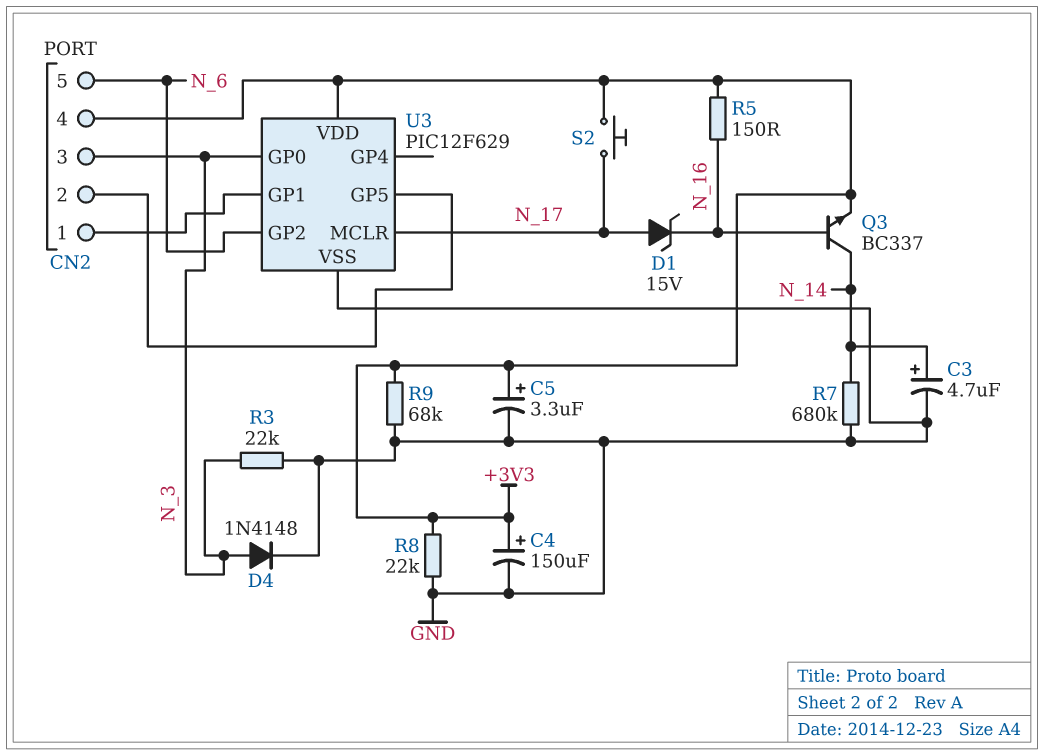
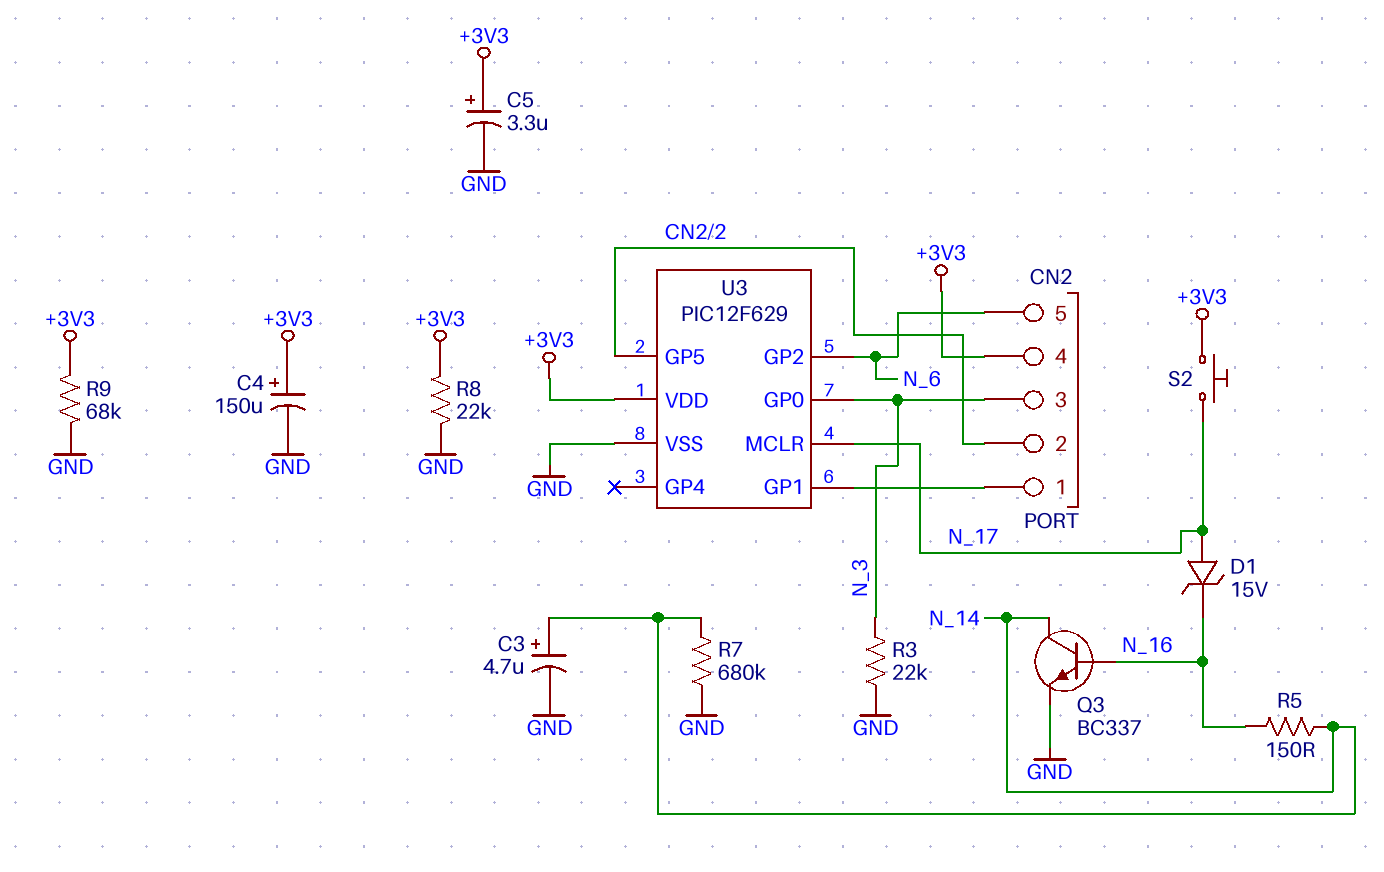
D4: diode 1N4148 (A N_3, K GND) -> none
Q3: NPN BC337 (B N_16, C N_14, E +3V3) -> NPN BC337 (B N_16, C N_14, E GND)
R5: 150 (+3V3, N_16) -> 150 (N_14, N_16)

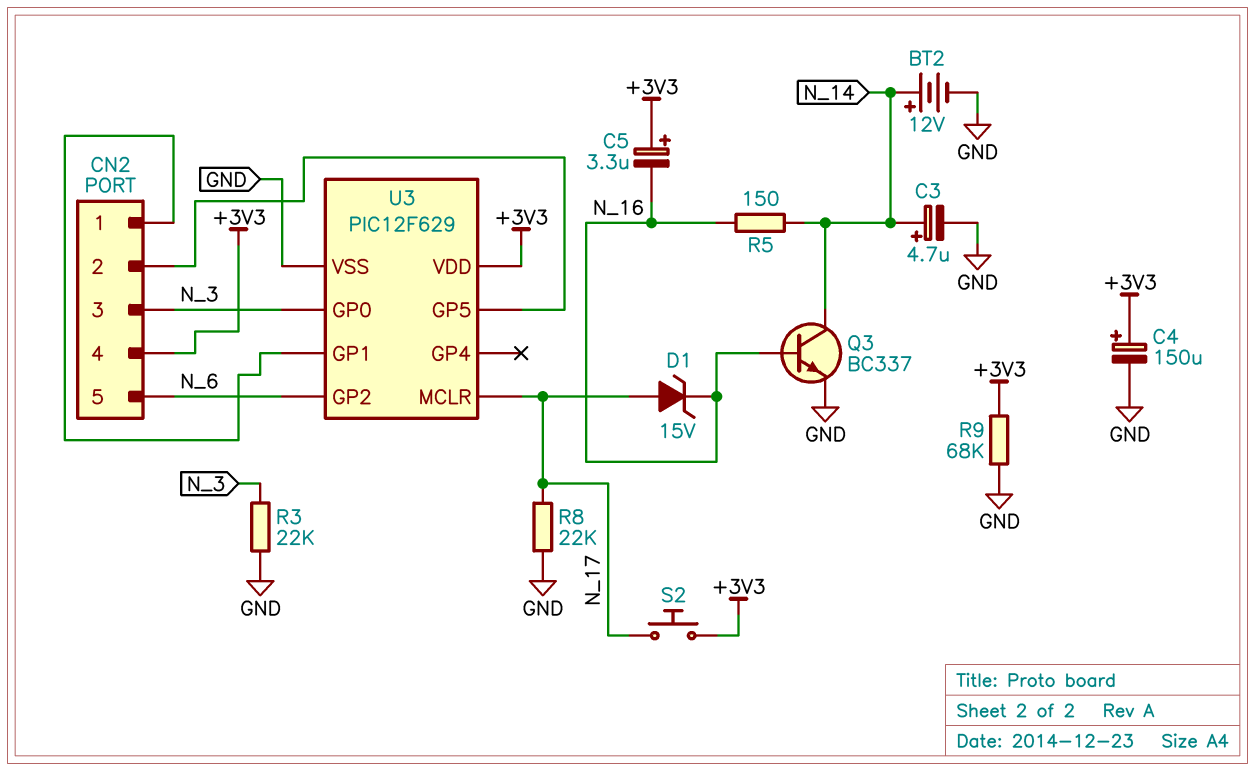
BT2: none -> 12V (plus N_14, minus GND)
C5: 3.3uF (plus +3V3, minus GND) -> 3.3uF (plus +3V3, minus N_16)
R7: 680k (GND, N_14) -> none
R8: 22k (+3V3, GND) -> 22k (GND, N_17)

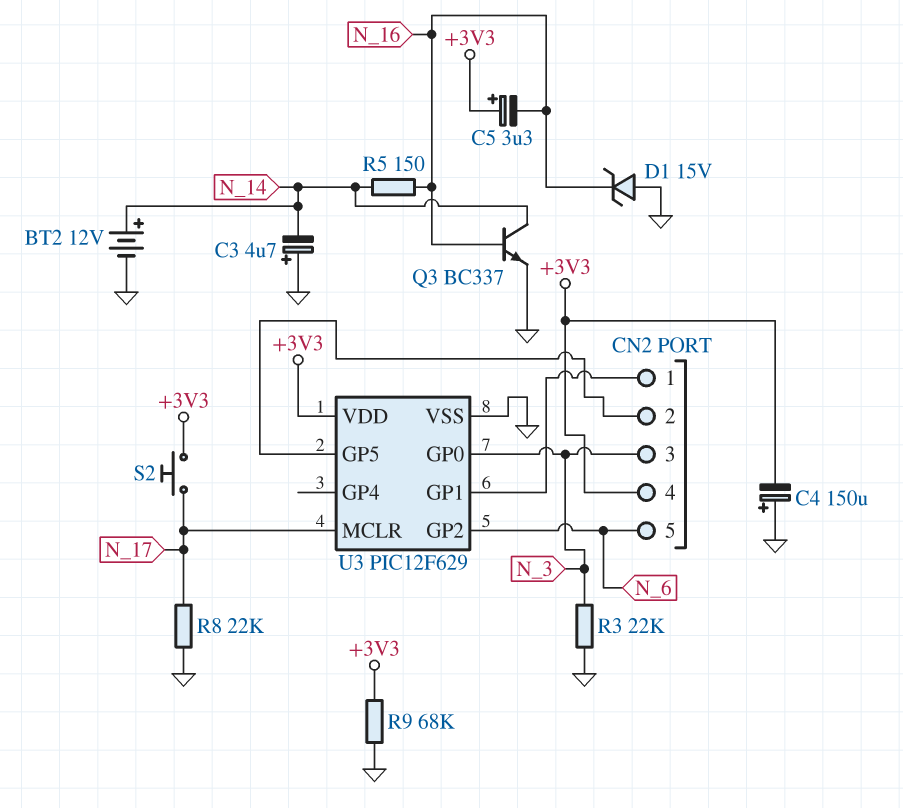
C3: 4.7uF (plus N_14, minus GND) -> 4.7uF (plus GND, minus N_14)
C4: 150uF (plus +3V3, minus GND) -> 150uF (plus GND, minus +3V3)
D1: zener 15V (A N_17, K N_16) -> zener 15V (A GND, K N_16)

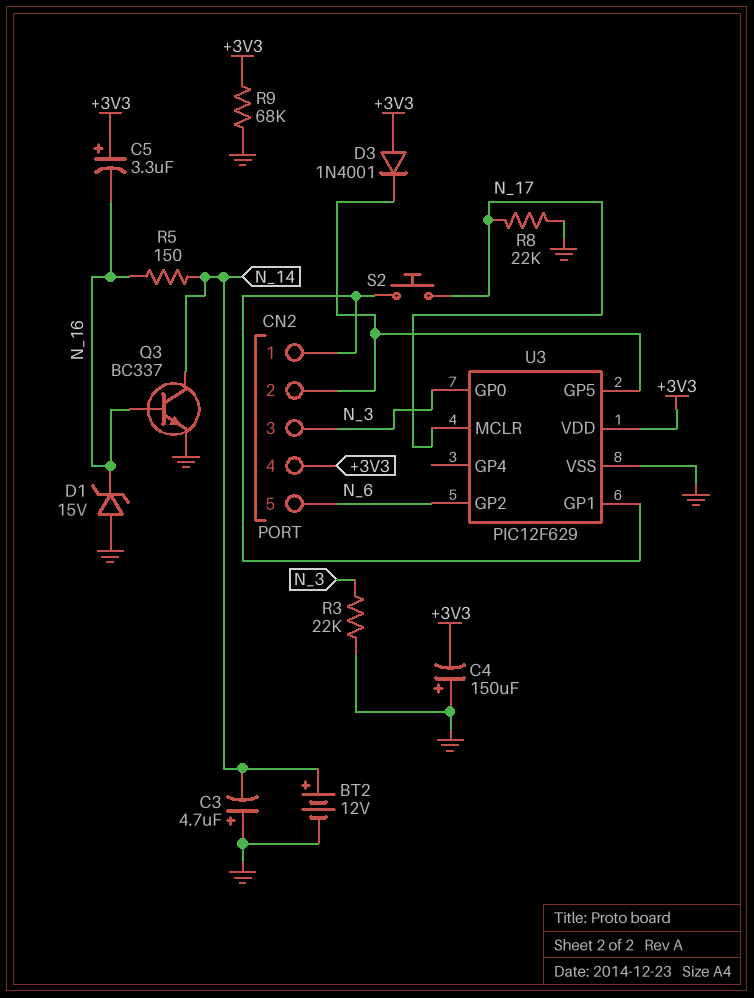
D3: none -> diode 1N4001 (A +3V3, K CN2/2)
S2: button (+3V3, N_17) -> button (CN2/1, N_17)

